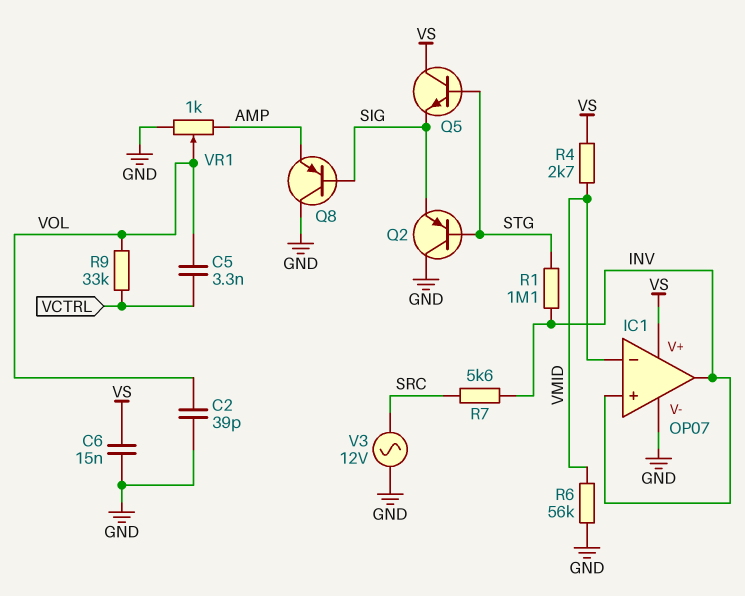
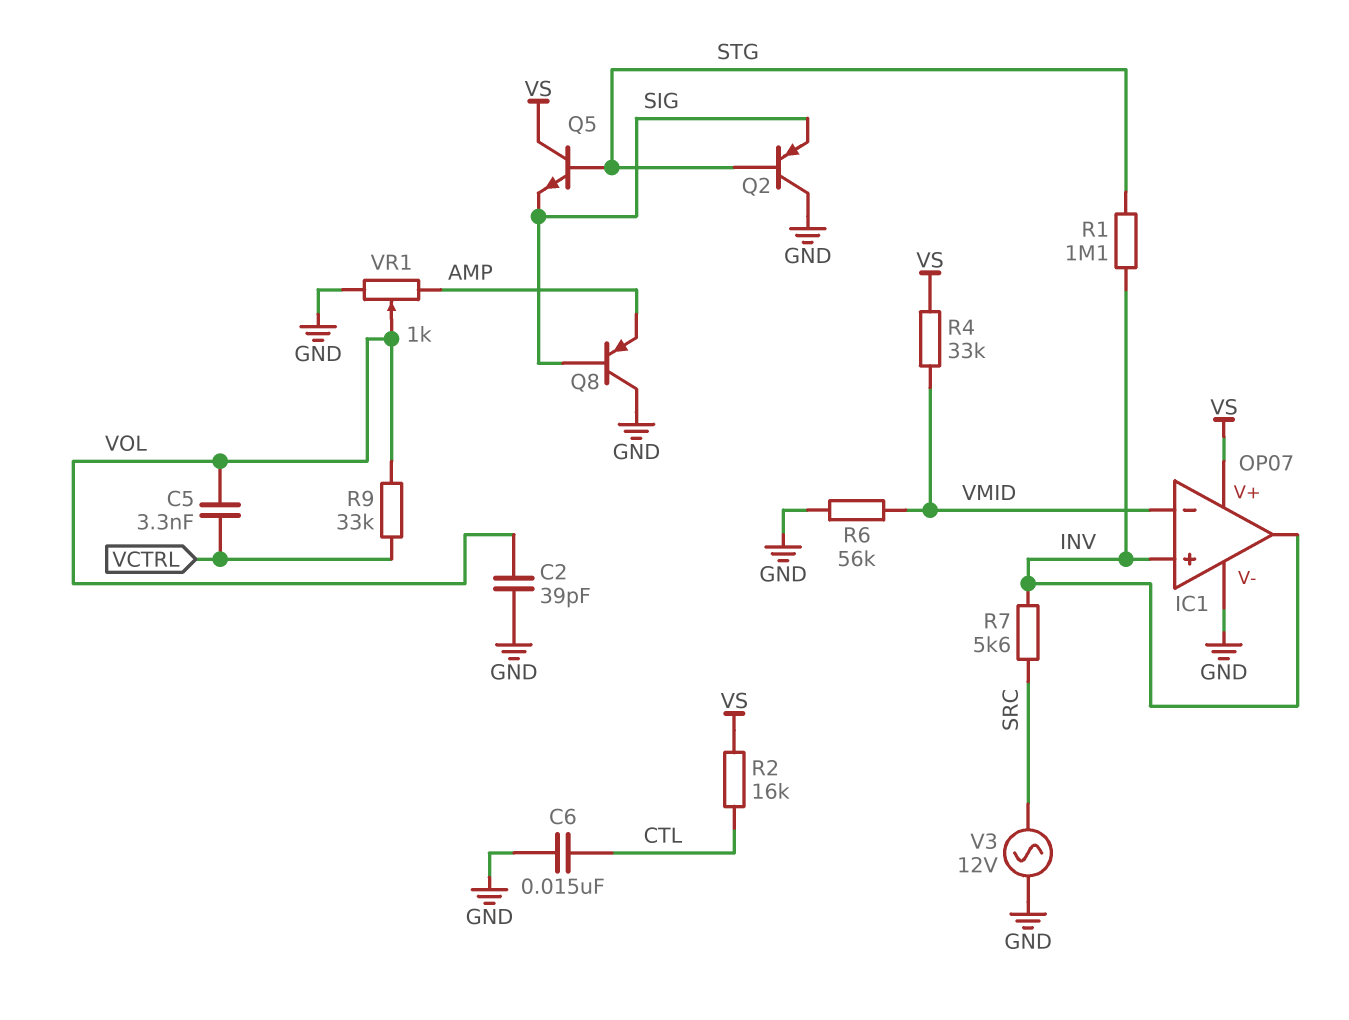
C6: 15nF (GND, VS) -> 15nF (CTL, GND)
R2: none -> 16k (CTL, VS)
R4: 2.7k (VMID, VS) -> 33k (VMID, VS)

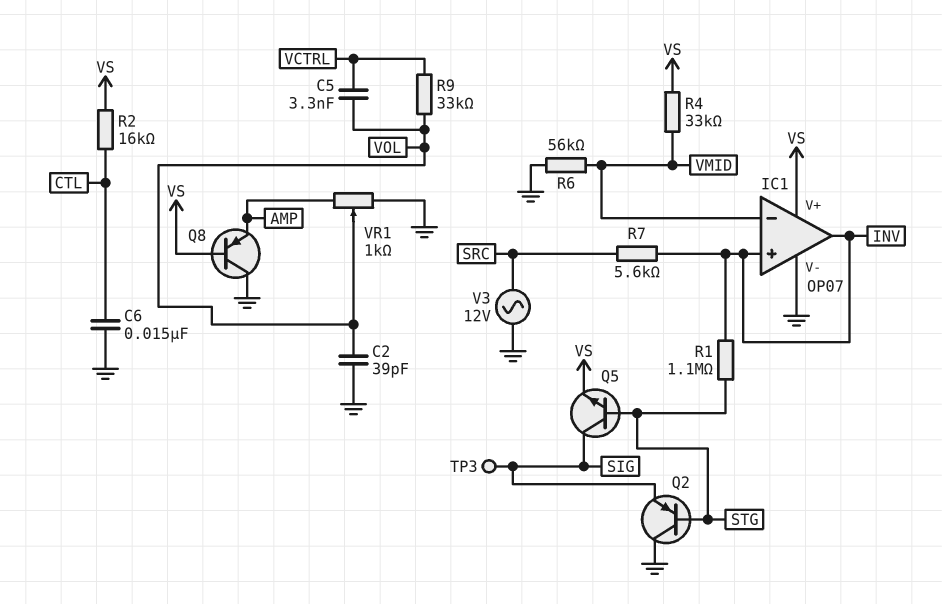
Q5: NPN (B STG, C VS, E SIG) -> NPN (B STG, C SIG, E VS)
Q8: PNP (B SIG, C GND, E AMP) -> PNP (B VS, C GND, E AMP)
TP3: none -> test point (SIG)

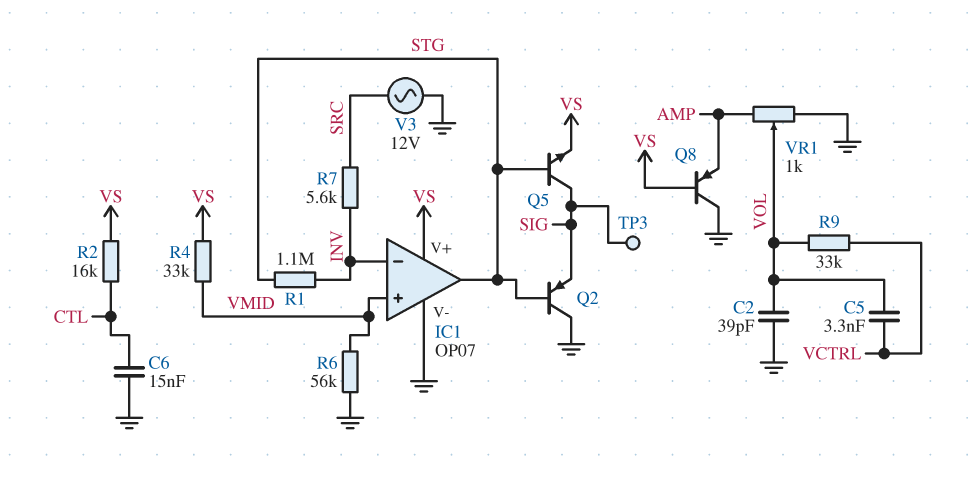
IC1 pin in+: INV -> VMID
IC1 pin in-: VMID -> INV
IC1 pin out: INV -> STG

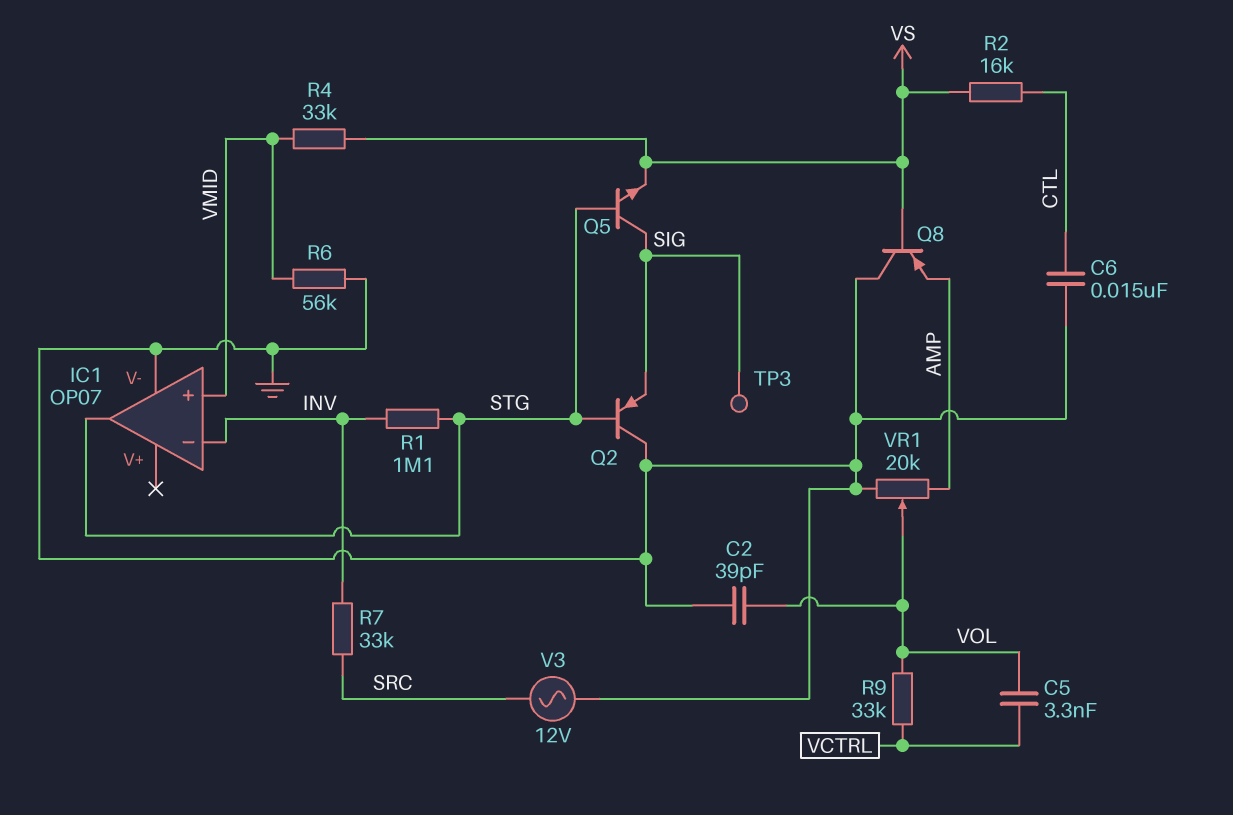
IC1 pin V+: VS -> none
R7: 5.6k (INV, SRC) -> 33k (INV, SRC)
VR1: 1k (AMP, GND, wiper VOL) -> 20k (AMP, GND, wiper VOL)

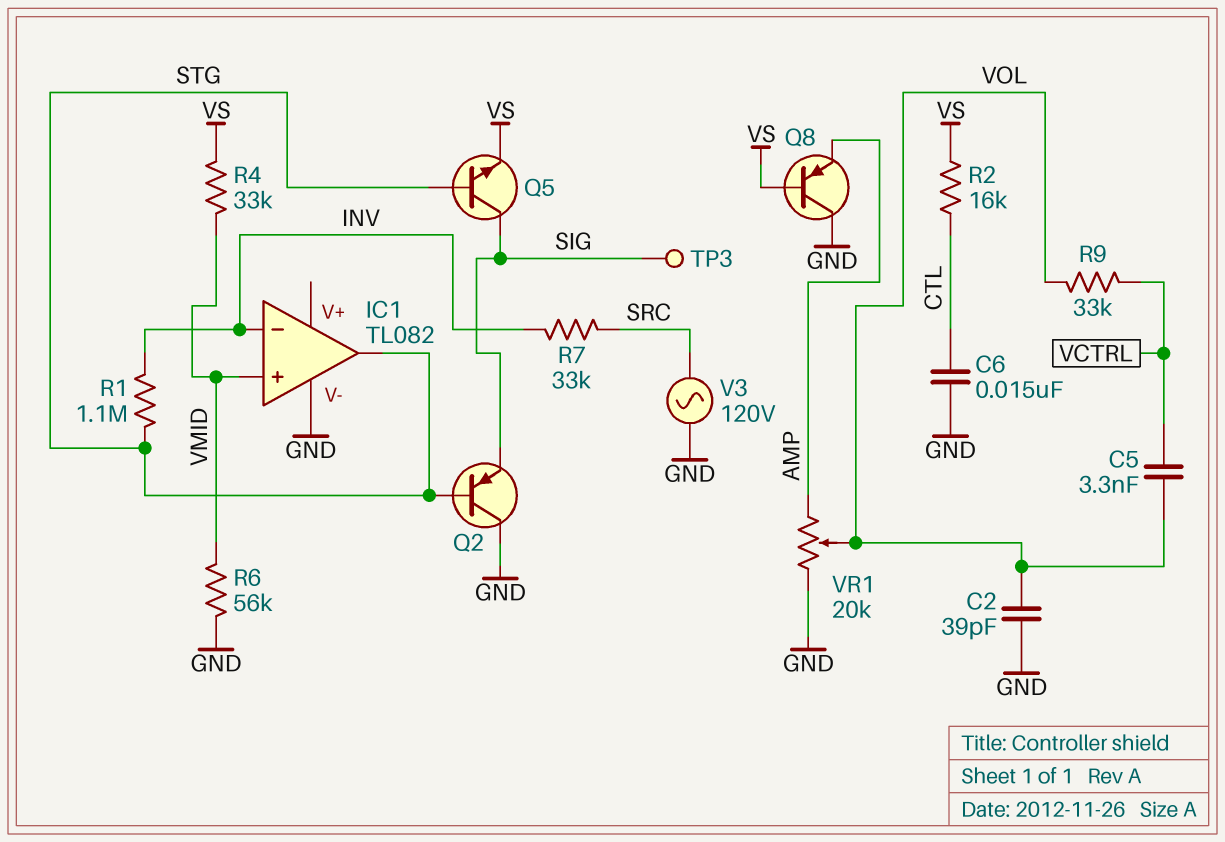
IC1: OP07 -> TL082
V3: AC 12V (GND, SRC) -> AC 120V (GND, SRC)

